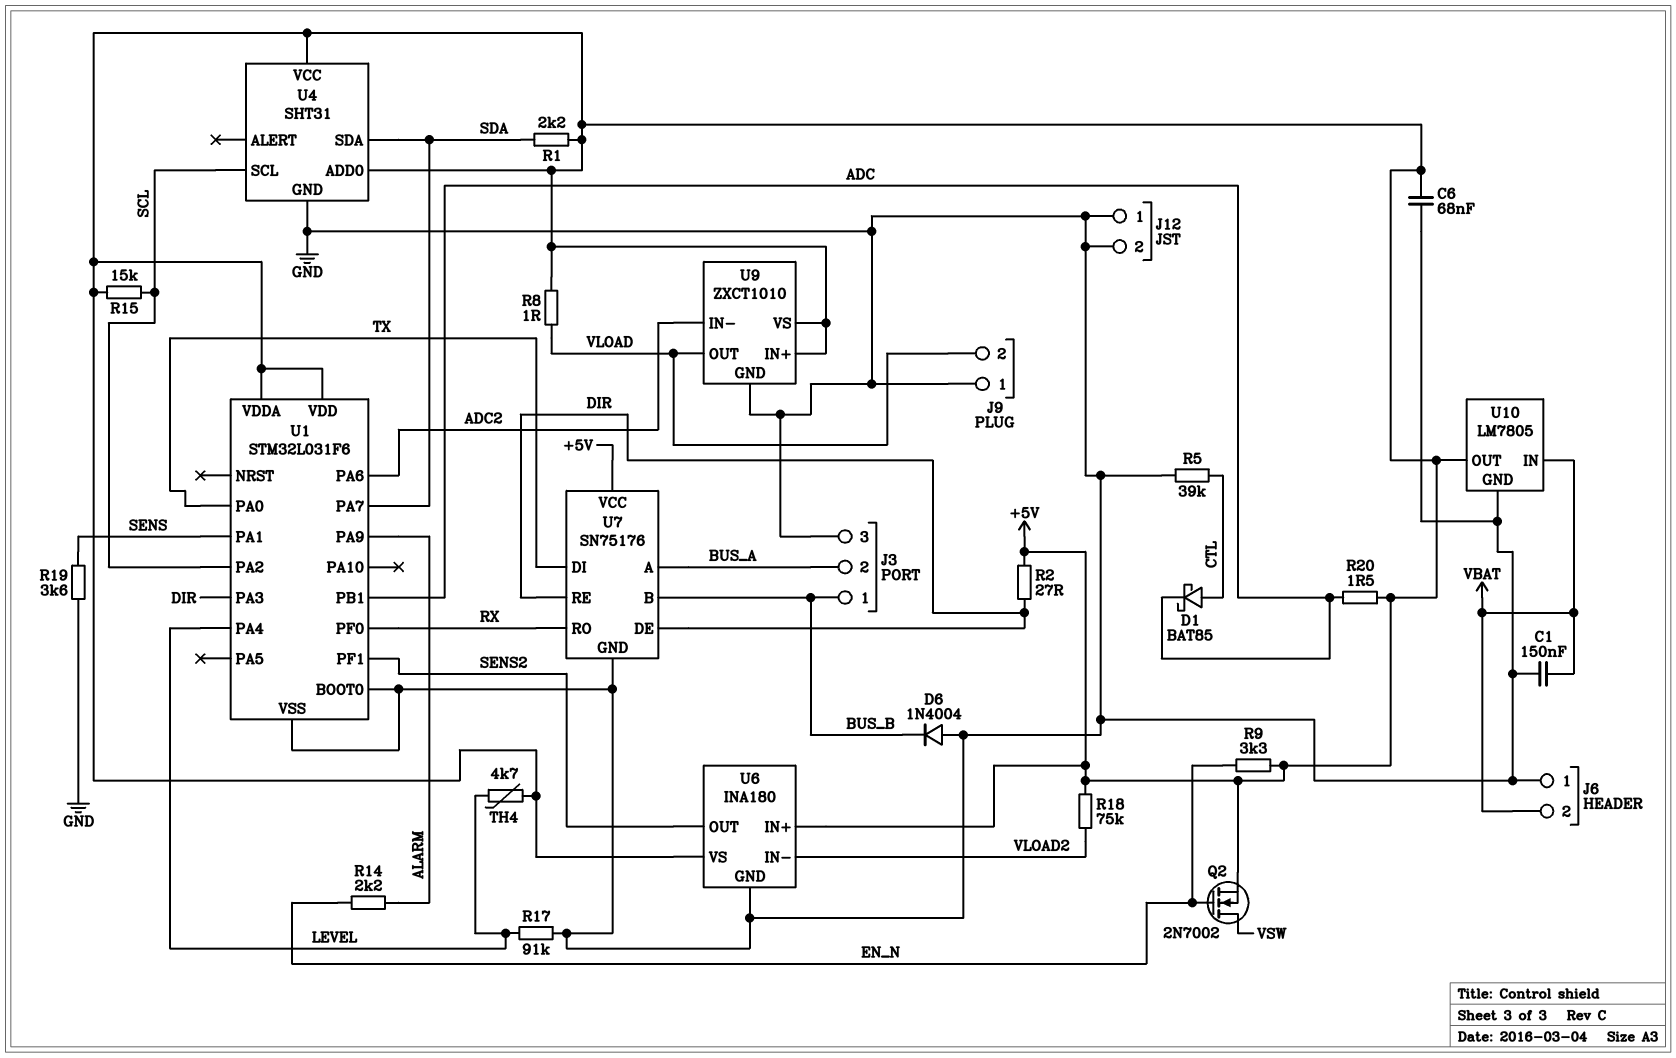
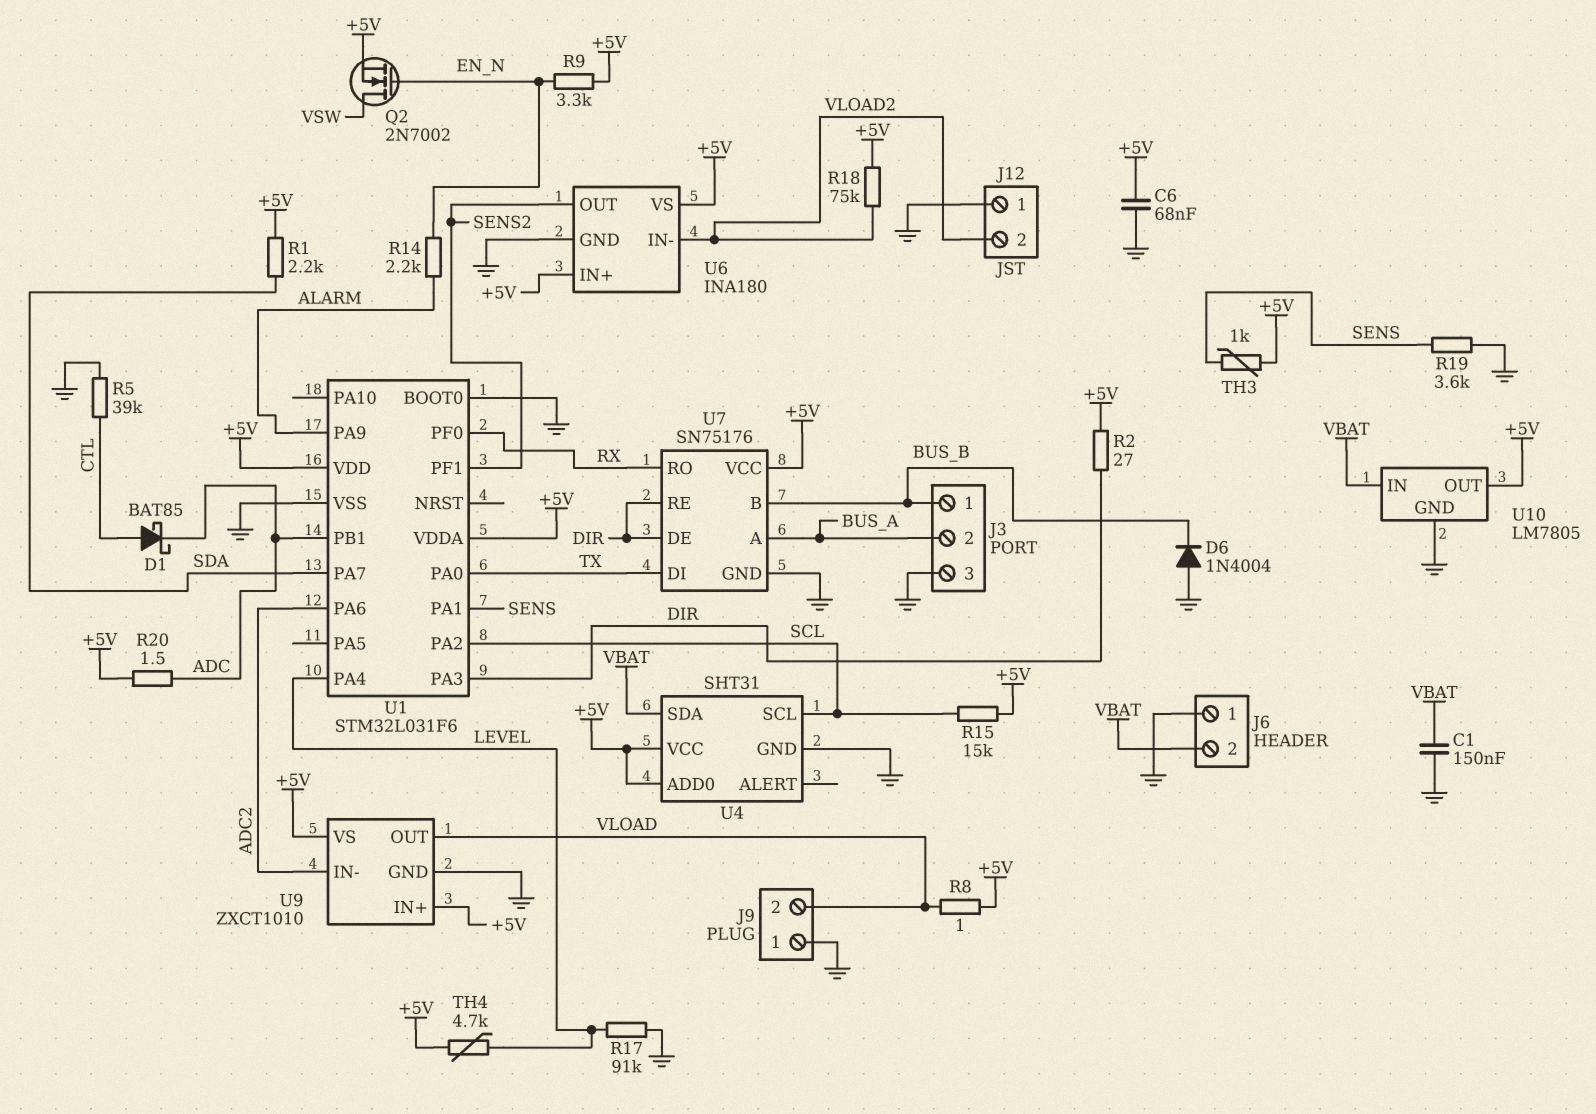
J12 pin 2: GND -> VLOAD2
TH3: none -> 1k (+5V, SENS)
U4 pin SDA: SDA -> VBAT

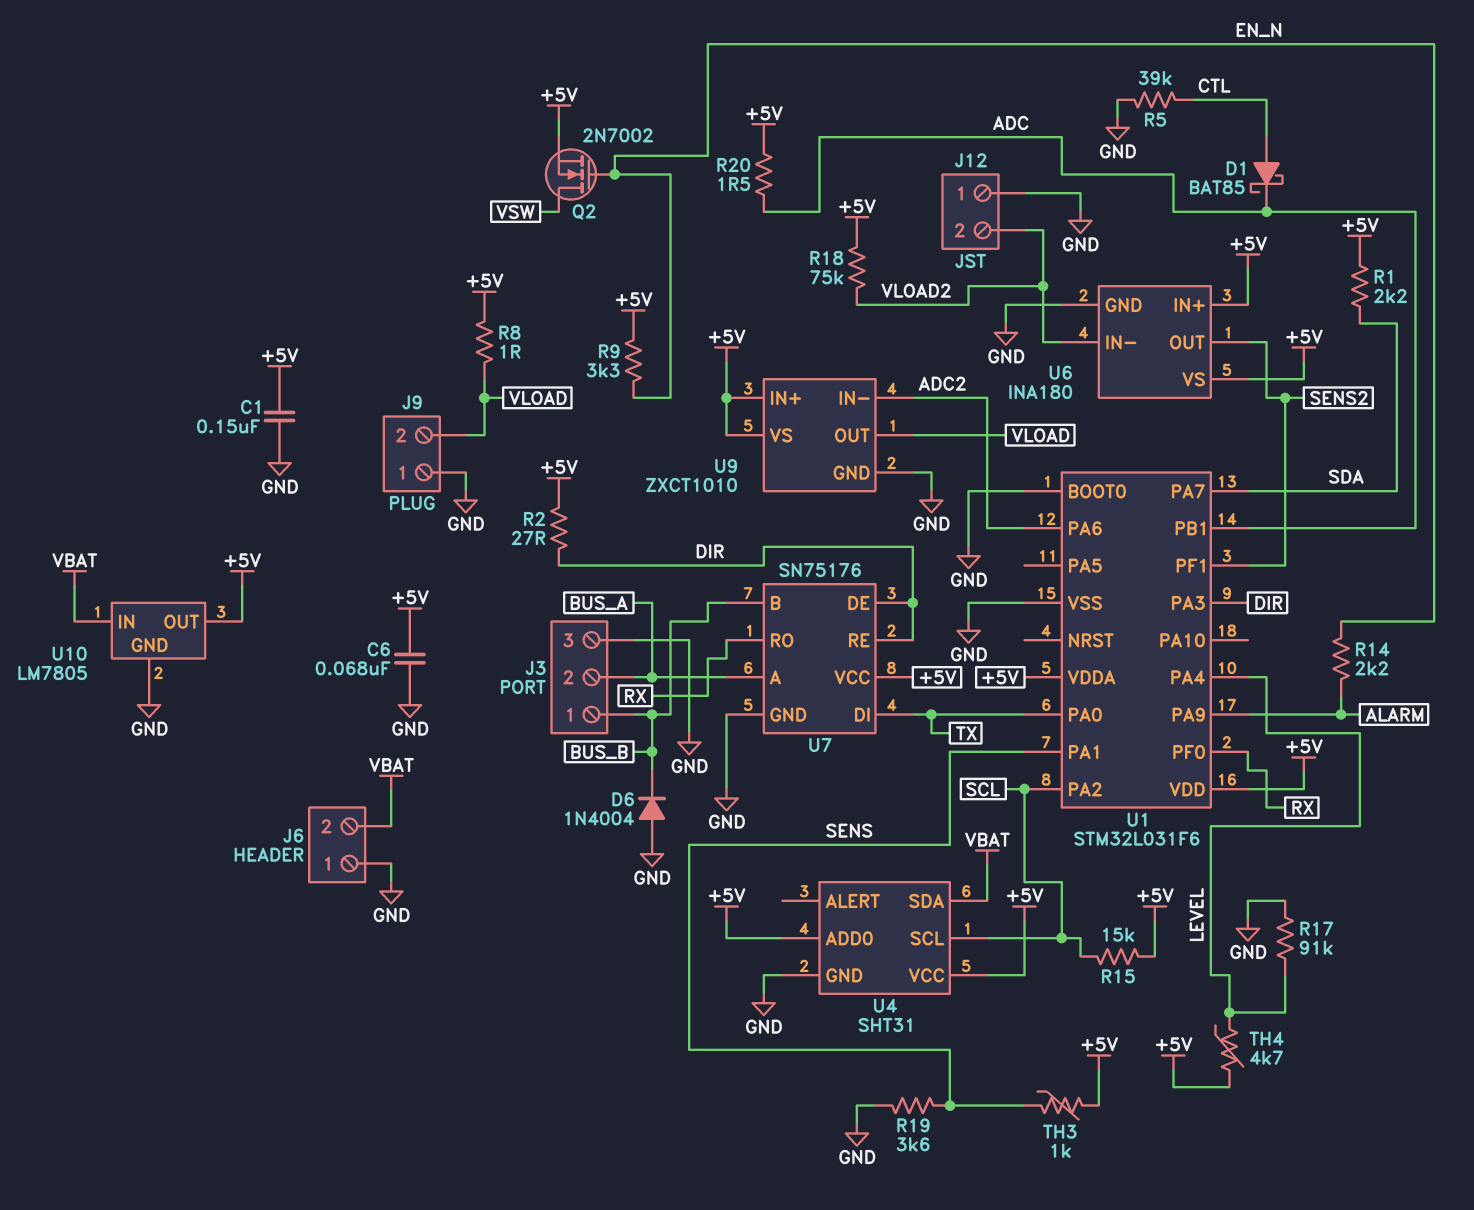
C1: 150nF (GND, VBAT) -> 150nF (+5V, GND)

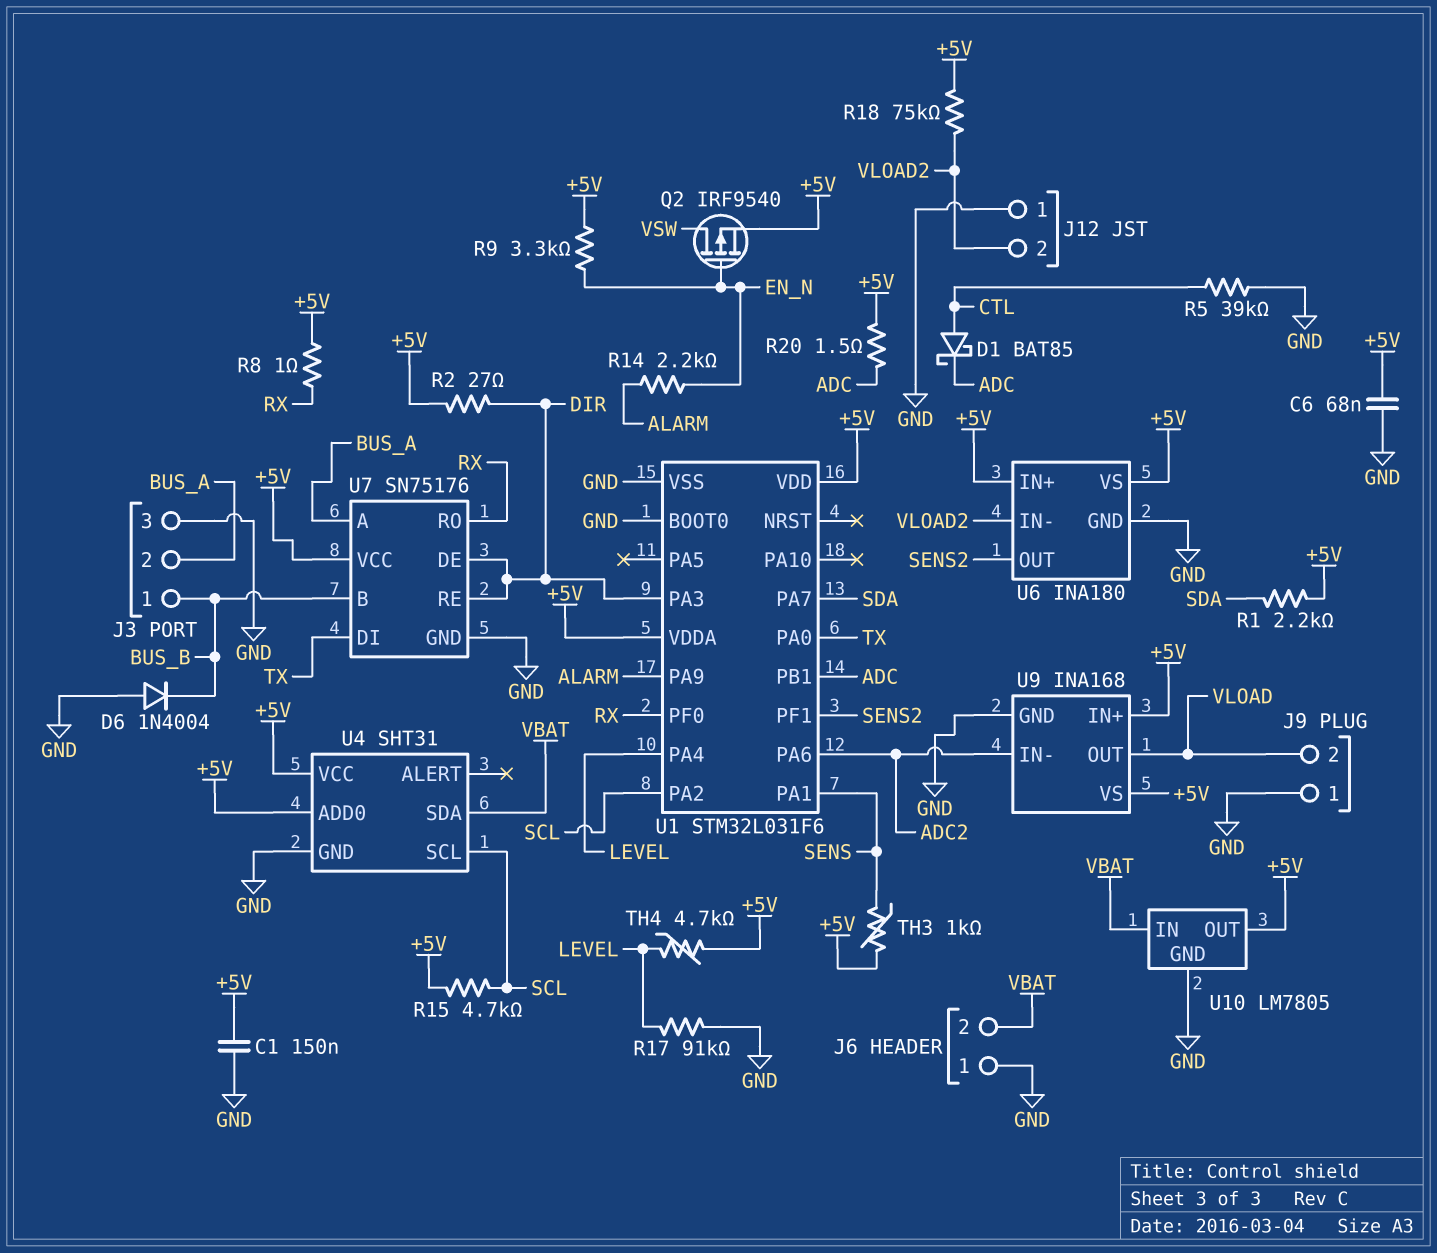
Q2: NMOS 2N7002 (G EN_N, D VSW, S +5V) -> PMOS IRF9540 (G EN_N, D VSW, S +5V)
R8: 1 (+5V, VLOAD) -> 1 (+5V, RX)
R15: 15k (+5V, SCL) -> 4.7k (+5V, SCL)
R19: 3.6k (GND, SENS) -> none
U9: ZXCT1010 -> INA168

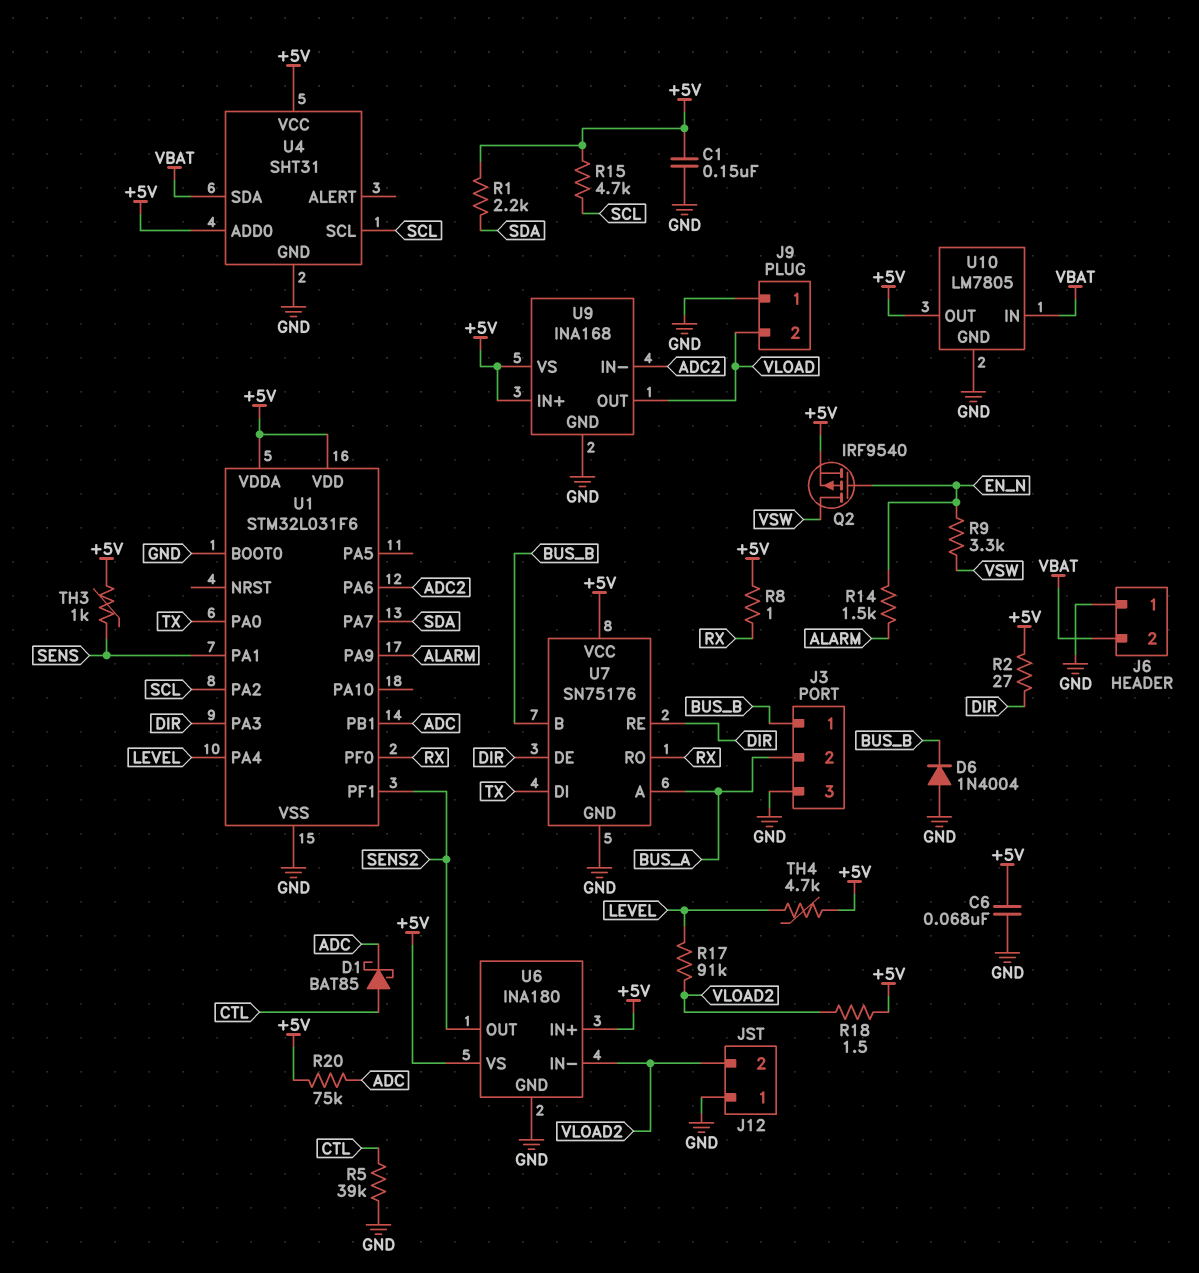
R9: 3.3k (+5V, EN_N) -> 3.3k (EN_N, VSW)
R14: 2.2k (ALARM, EN_N) -> 1.5k (ALARM, EN_N)
R17: 91k (GND, LEVEL) -> 91k (LEVEL, VLOAD2)
R18: 75k (+5V, VLOAD2) -> 1.5 (+5V, VLOAD2)
R20: 1.5 (+5V, ADC) -> 75k (+5V, ADC)

